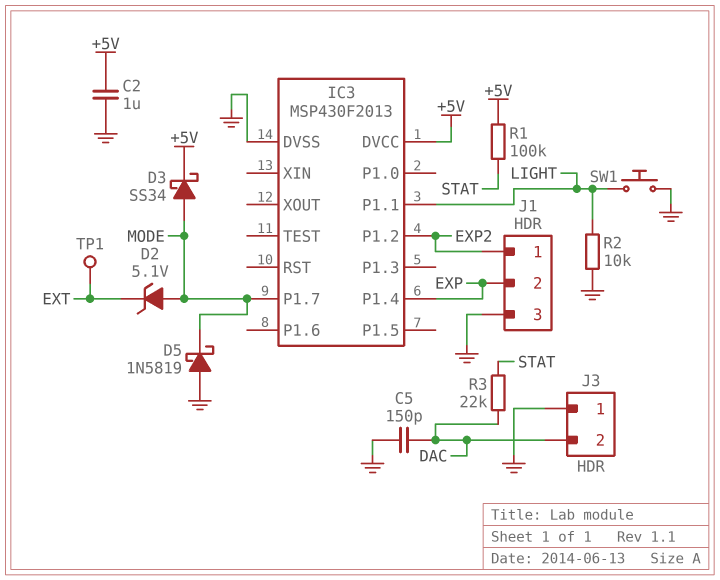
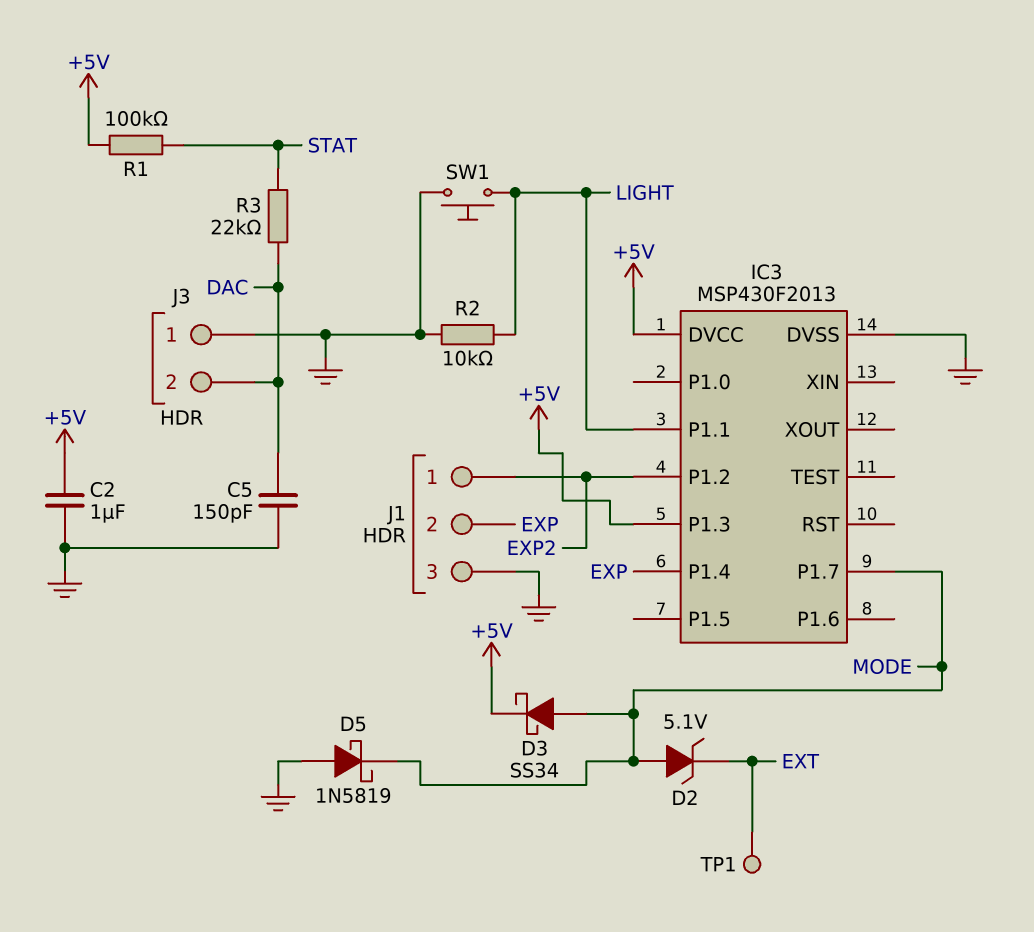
IC3 pin P1.3: none -> +5V

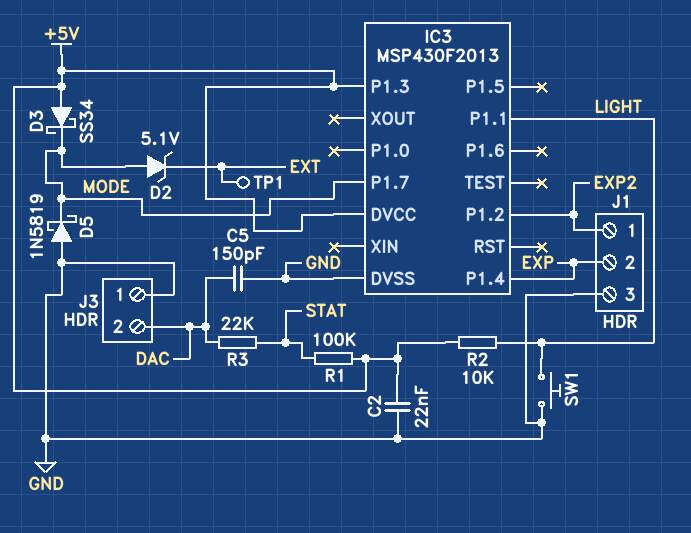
C2: 1uF (+5V, GND) -> 22nF (+5V, GND)
D3: schottky SS34 (A MODE, K +5V) -> schottky SS34 (A +5V, K MODE)
R2: 10k (GND, LIGHT) -> 10k (+5V, LIGHT)

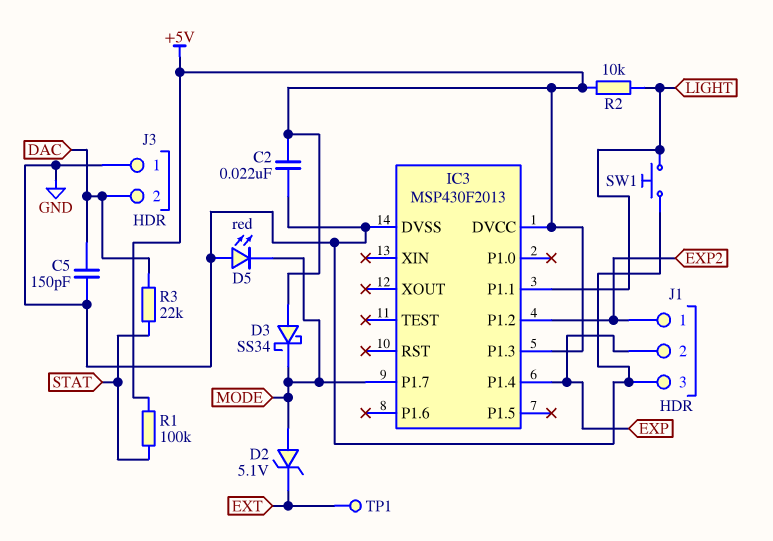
D5: schottky 1N5819 (A GND, K MODE) -> LED red (A GND, K MODE)

